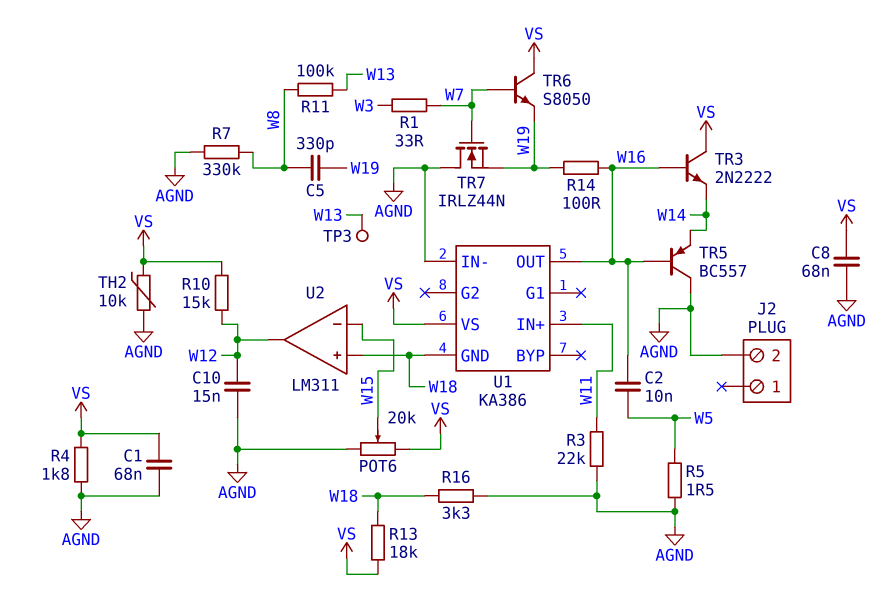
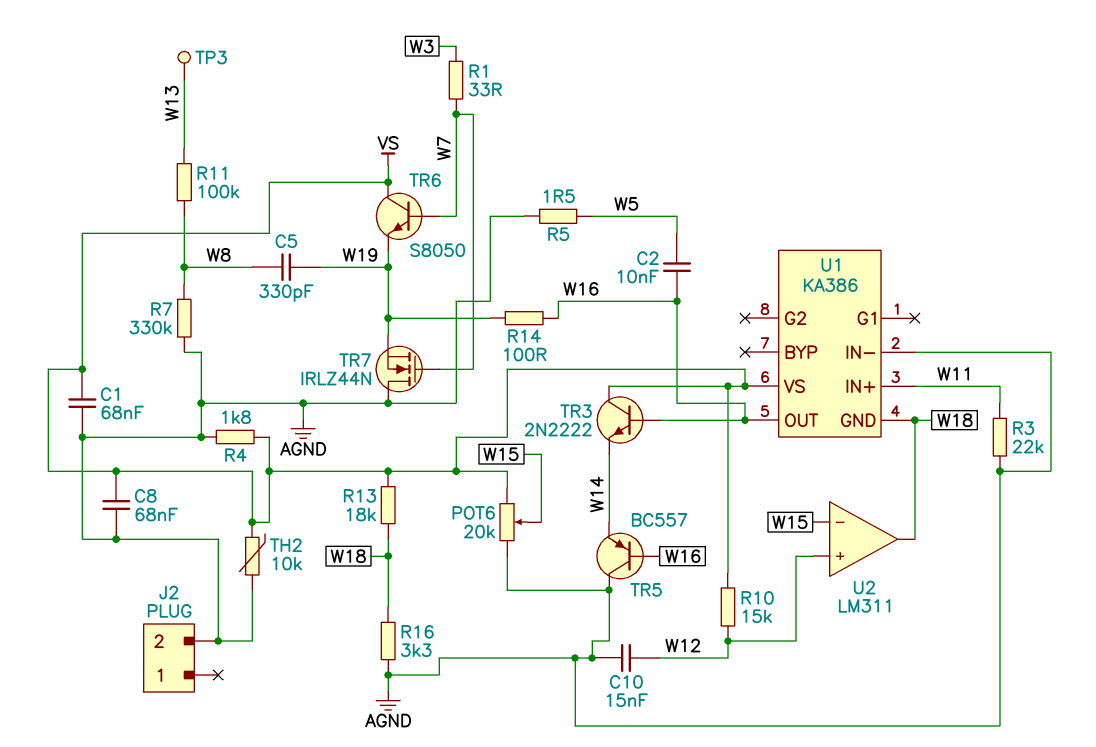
U2 pin in+: W18 -> W12
U2 pin out: W12 -> W18

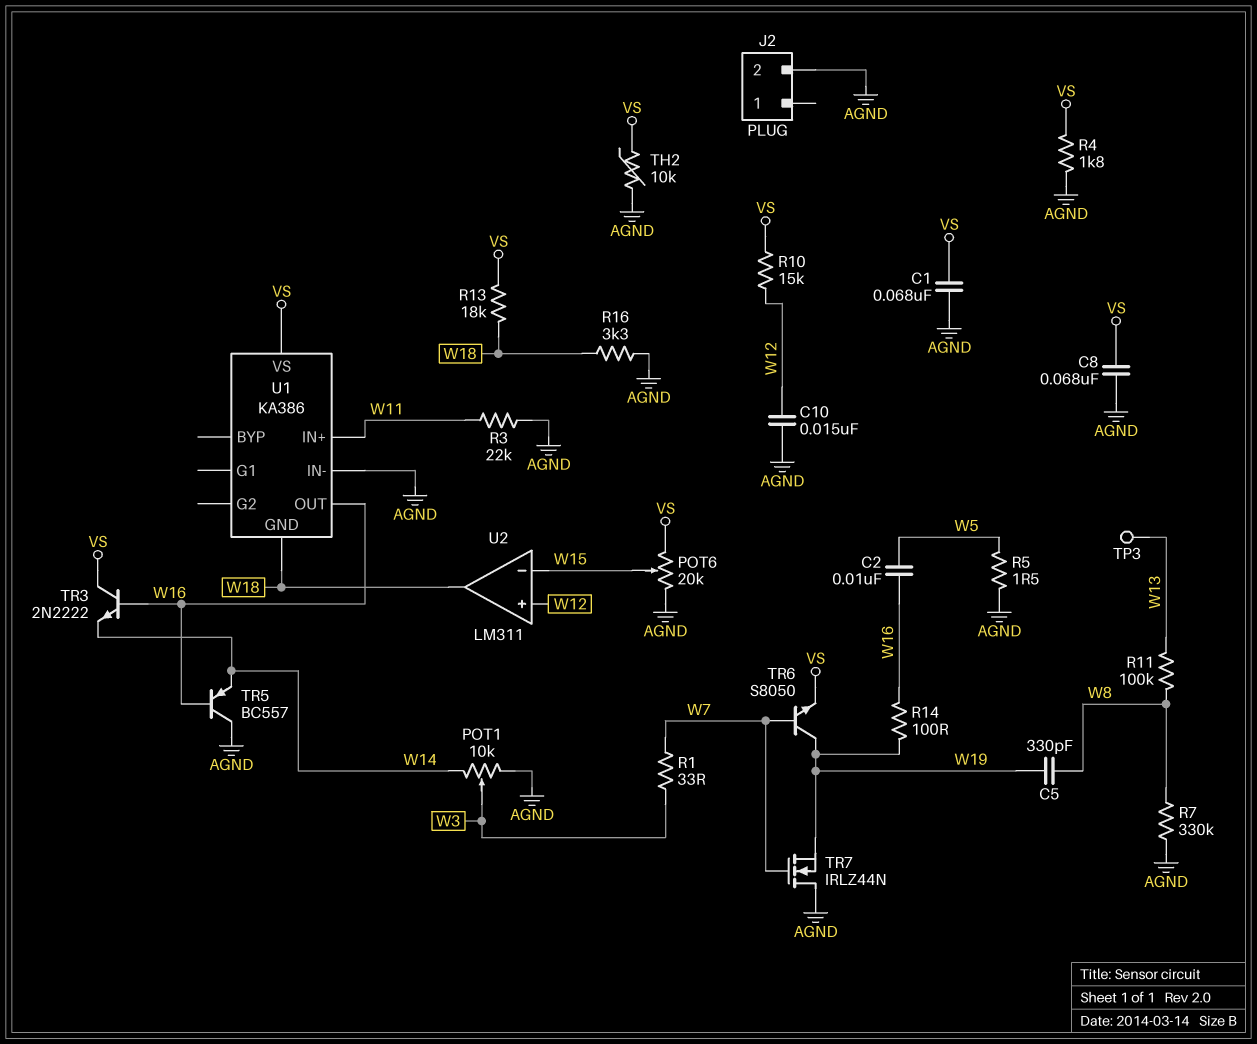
POT1: none -> 10k (AGND, W14, wiper W3)
TR6: NPN S8050 (B W7, C VS, E W19) -> NPN S8050 (B W7, C W19, E VS)

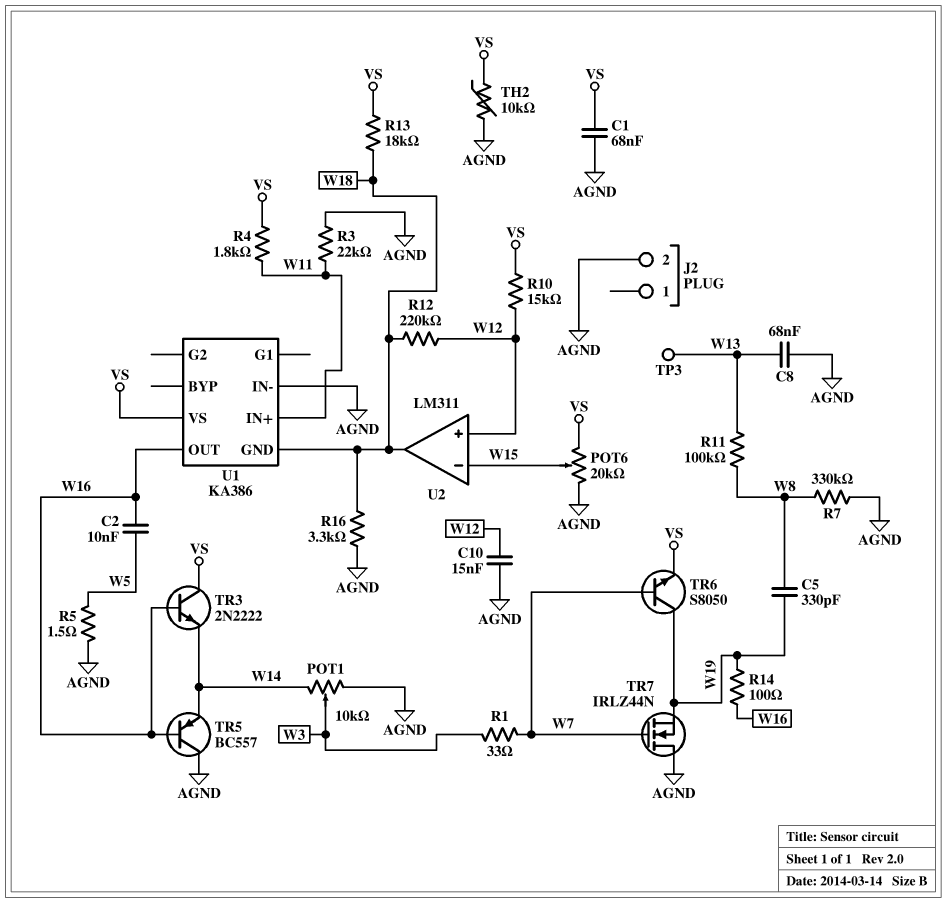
C8: 68nF (AGND, VS) -> 68nF (AGND, W13)
R4: 1.8k (AGND, VS) -> 1.8k (VS, W11)
R12: none -> 220k (W12, W18)

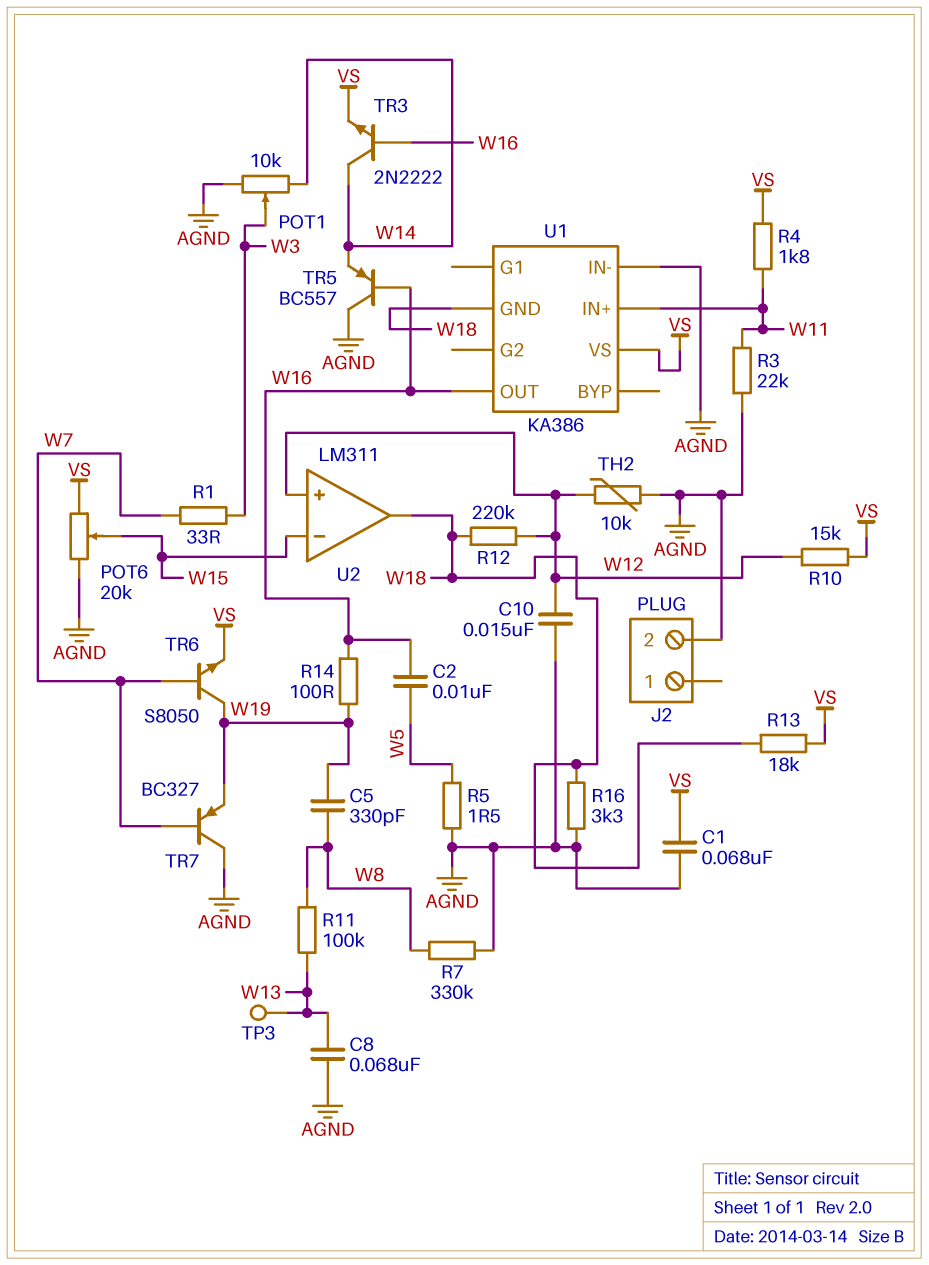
TH2: 10k (AGND, VS) -> 10k (AGND, W12)
TR3: NPN 2N2222 (B W16, C VS, E W14) -> NPN 2N2222 (B W16, C W14, E VS)
TR7: NMOS IRLZ44N (G W7, D AGND, S W19) -> PNP BC327 (B W7, C AGND, E W19)

